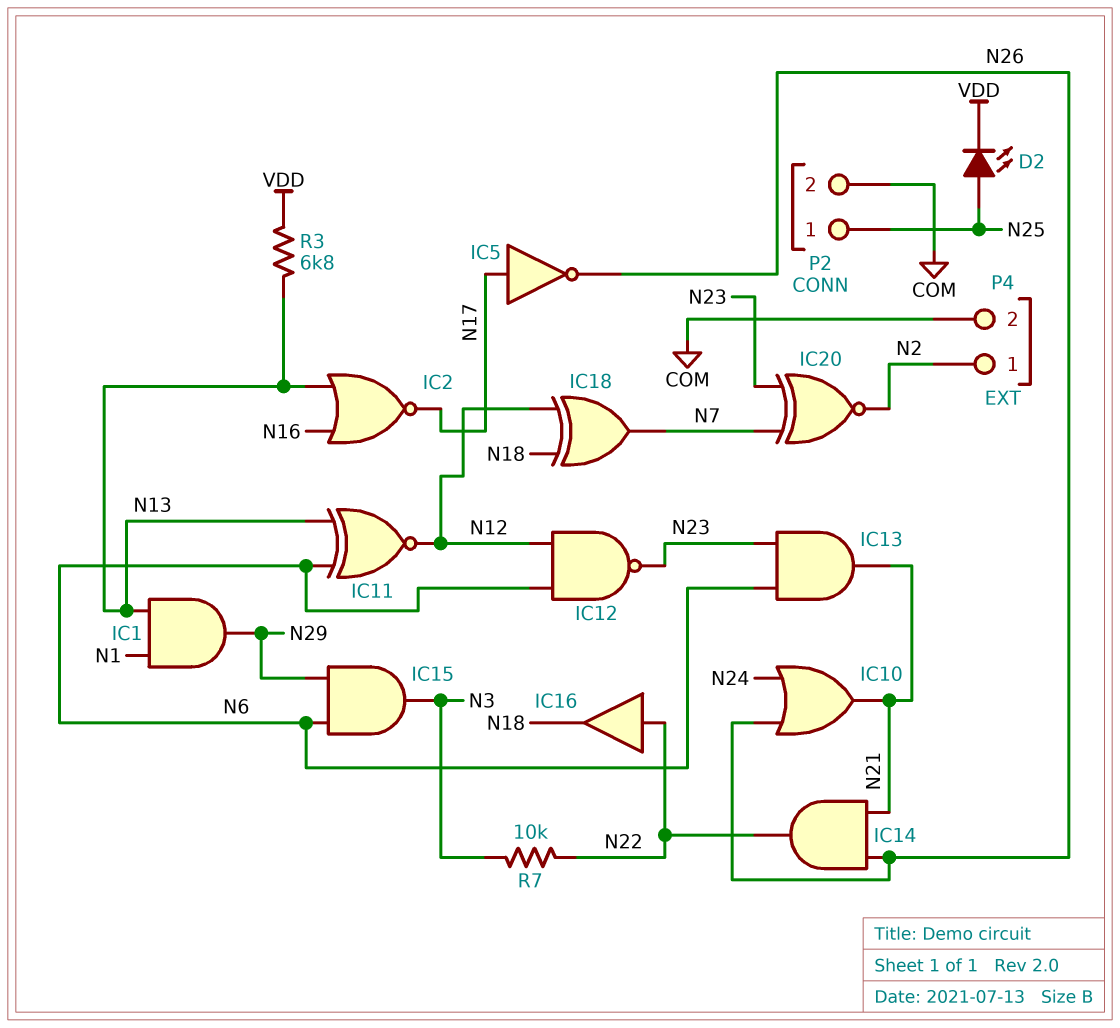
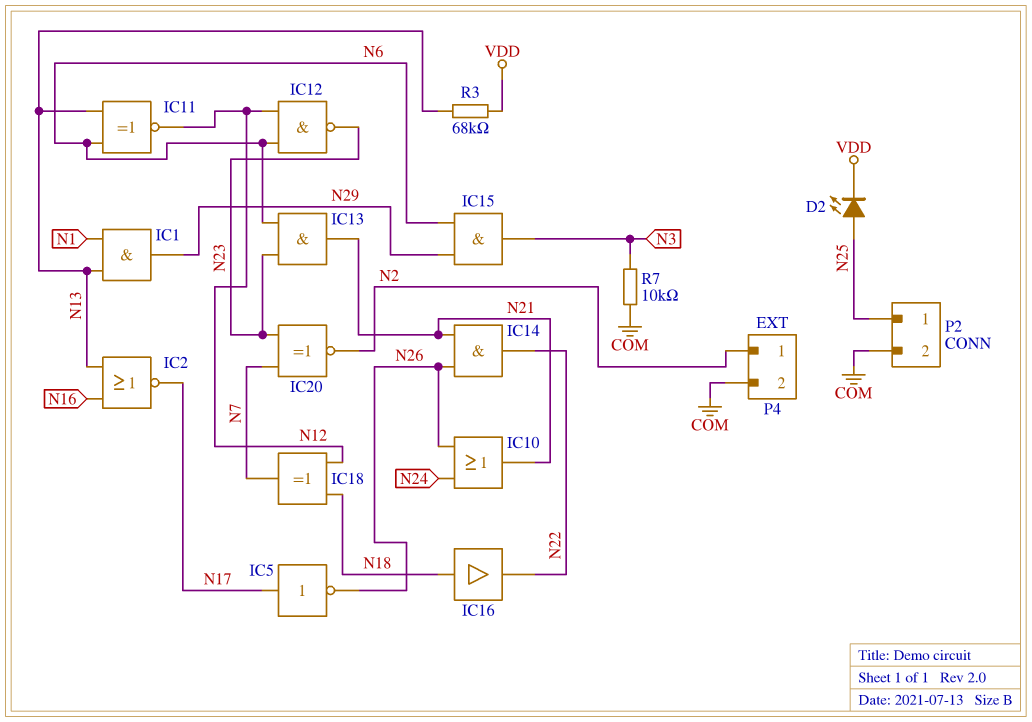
IC16: buffer (in N22, out N18) -> buffer (in N18, out N22)
R3: 6.8k (N13, VDD) -> 68k (N13, VDD)
R7: 10k (N3, N22) -> 10k (COM, N3)

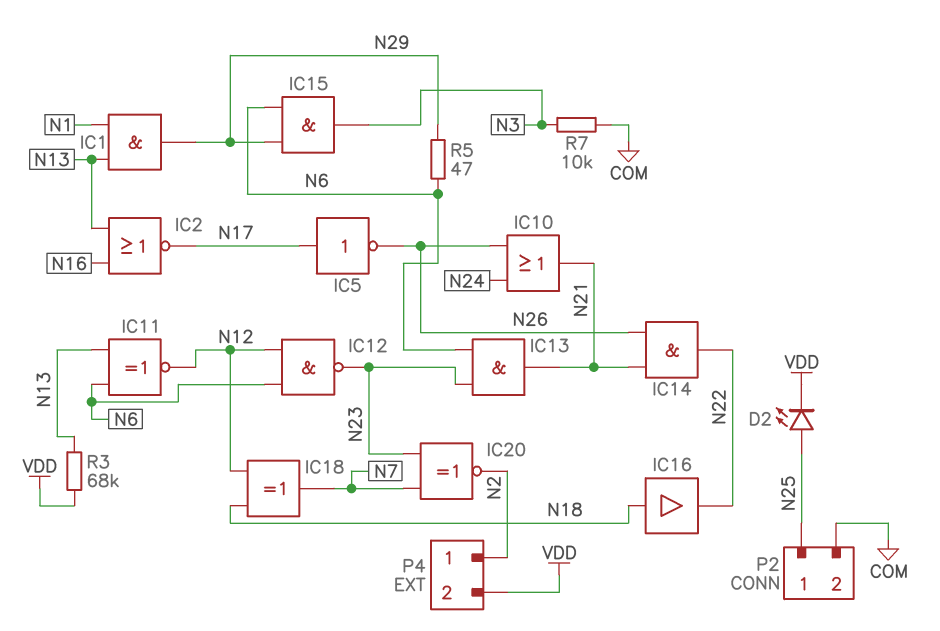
P4 pin 2: COM -> VDD
R5: none -> 47 (N6, N29)

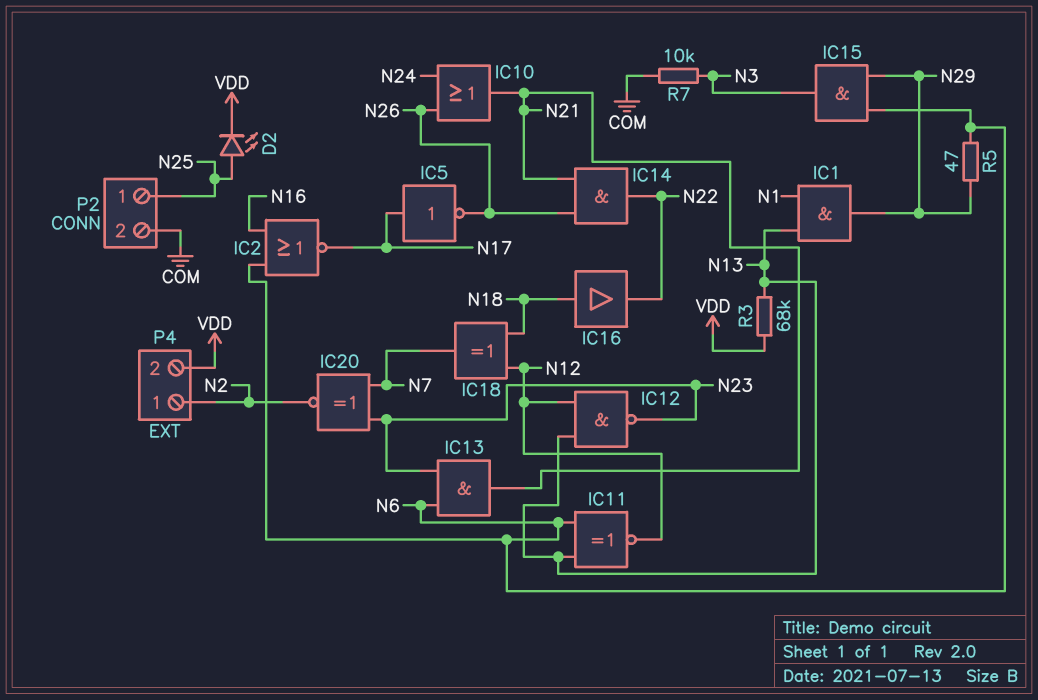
IC2: NOR (in N13, in N16, out N17) -> NOR (in N6, in N16, out N17)
IC12: NAND (in N6, in N12, out N23) -> NAND (in N12, in N13, out N23)

